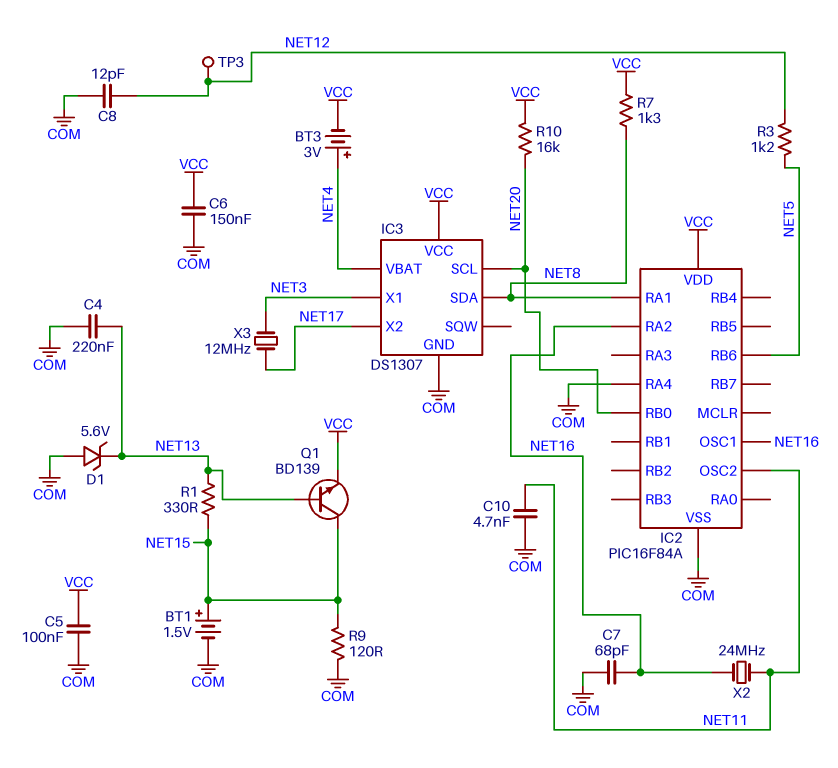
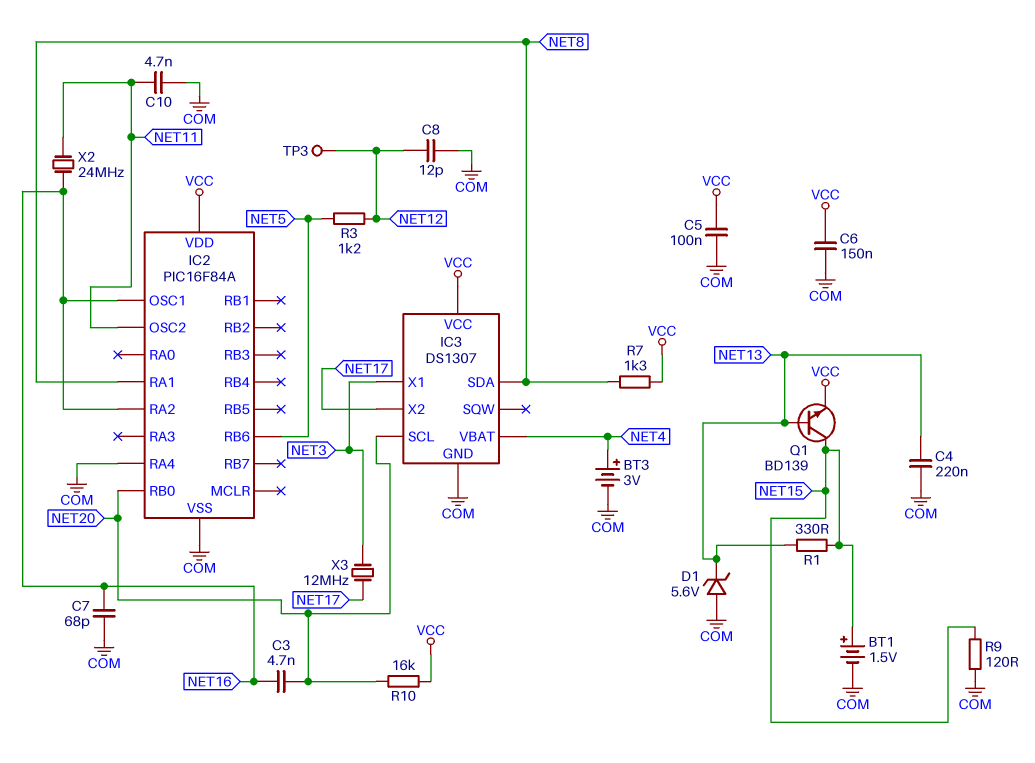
BT3: 3V (plus NET4, minus VCC) -> 3V (plus NET4, minus COM)
C3: none -> 4.7nF (NET16, NET20)

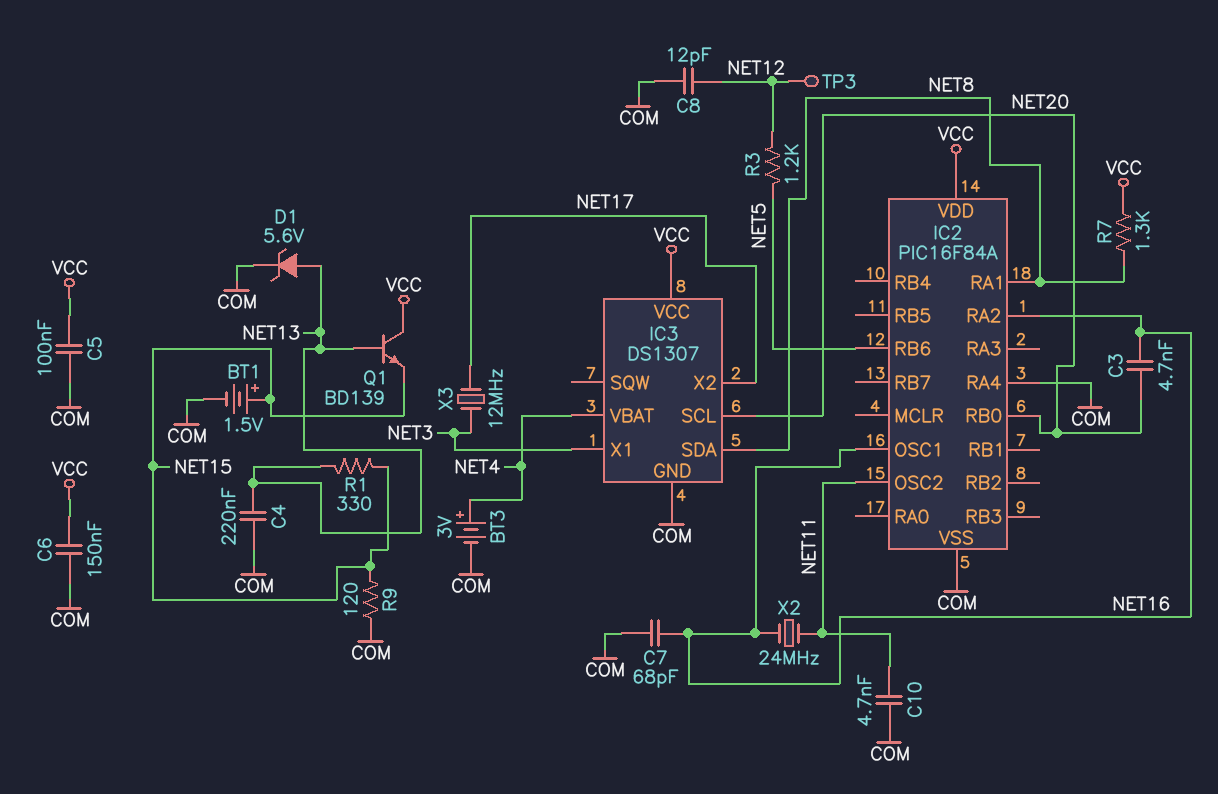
D1: zener 5.6V (A COM, K NET13) -> zener 5.6V (A NET13, K COM)
Q1: NPN BD139 (B NET13, C NET15, E VCC) -> NPN BD139 (B NET13, C VCC, E NET15)
R10: 16k (NET20, VCC) -> none

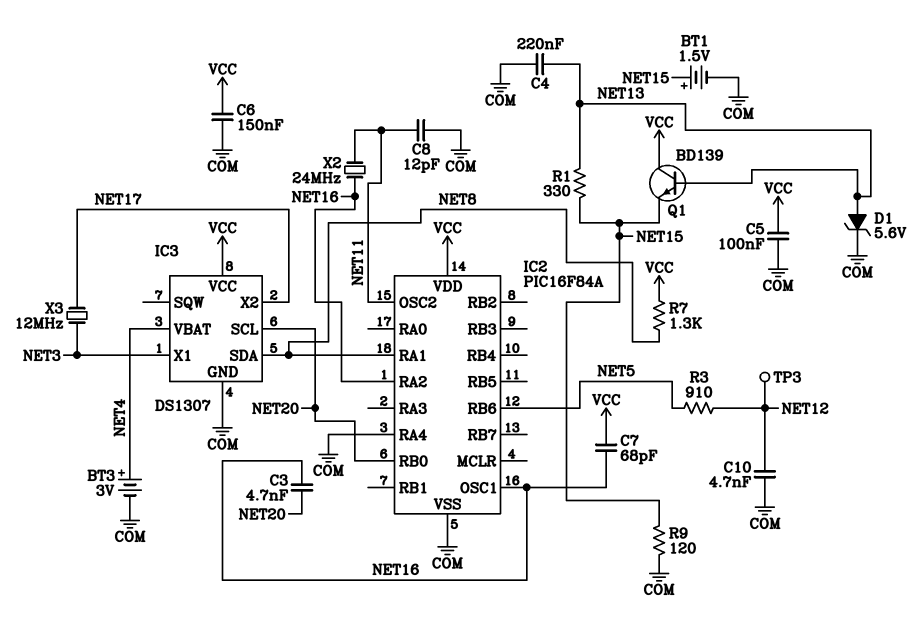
C7: 68pF (COM, NET16) -> 68pF (NET16, VCC)
C8: 12pF (COM, NET12) -> 12pF (COM, NET11)
C10: 4.7nF (COM, NET11) -> 4.7nF (COM, NET12)
R3: 1.2k (NET5, NET12) -> 910 (NET5, NET12)

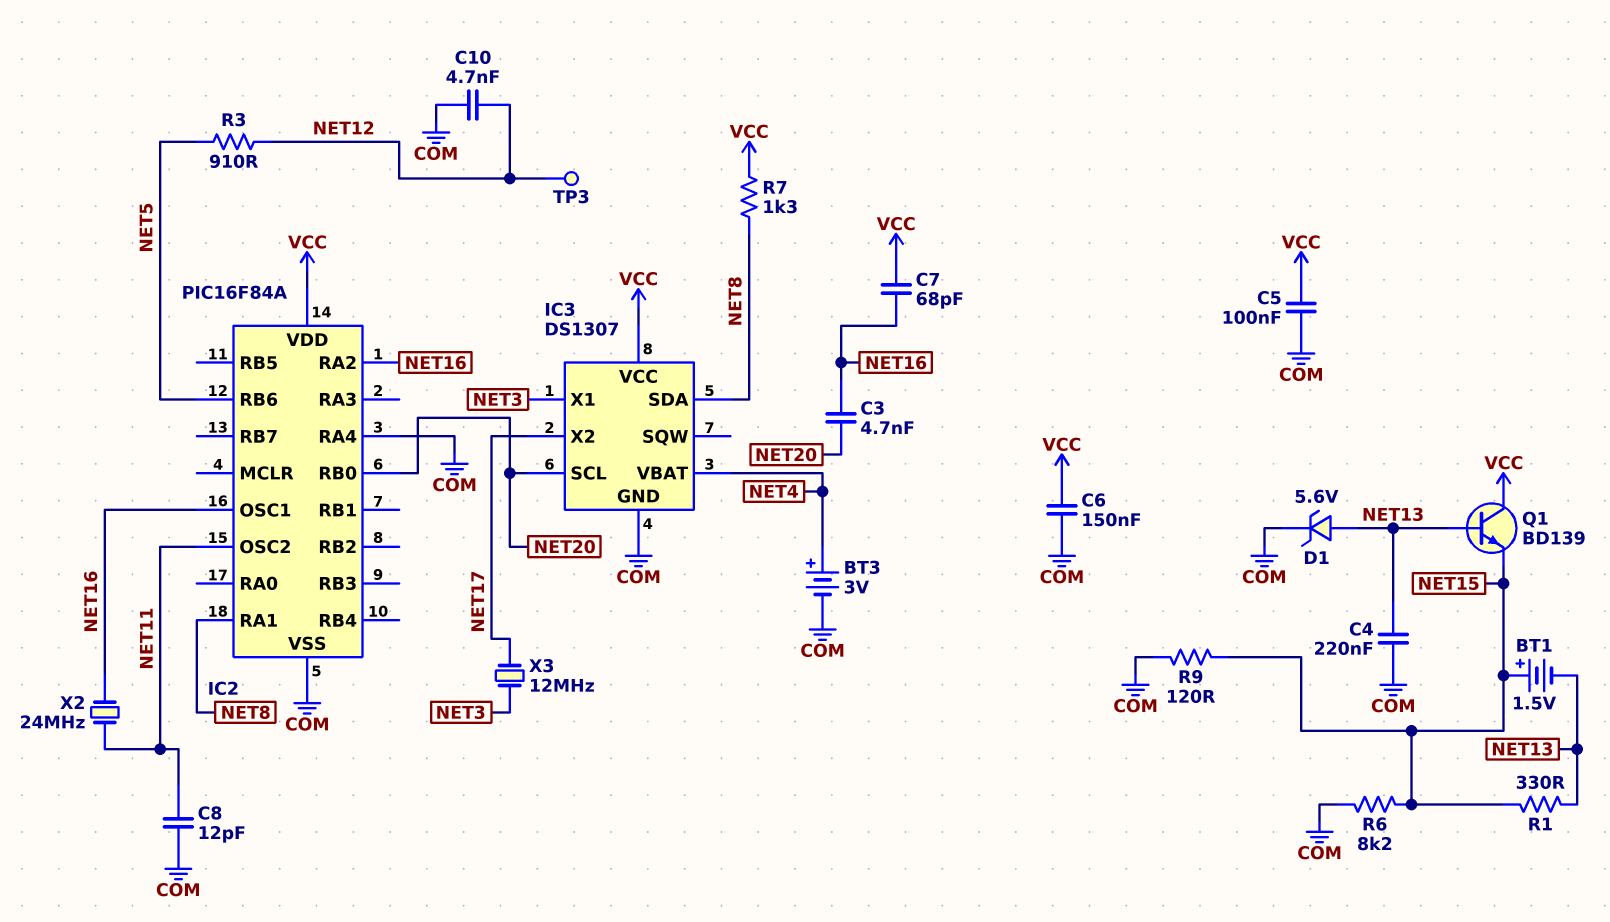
BT1: 1.5V (plus NET15, minus COM) -> 1.5V (plus NET15, minus NET13)
R6: none -> 8.2k (COM, NET15)

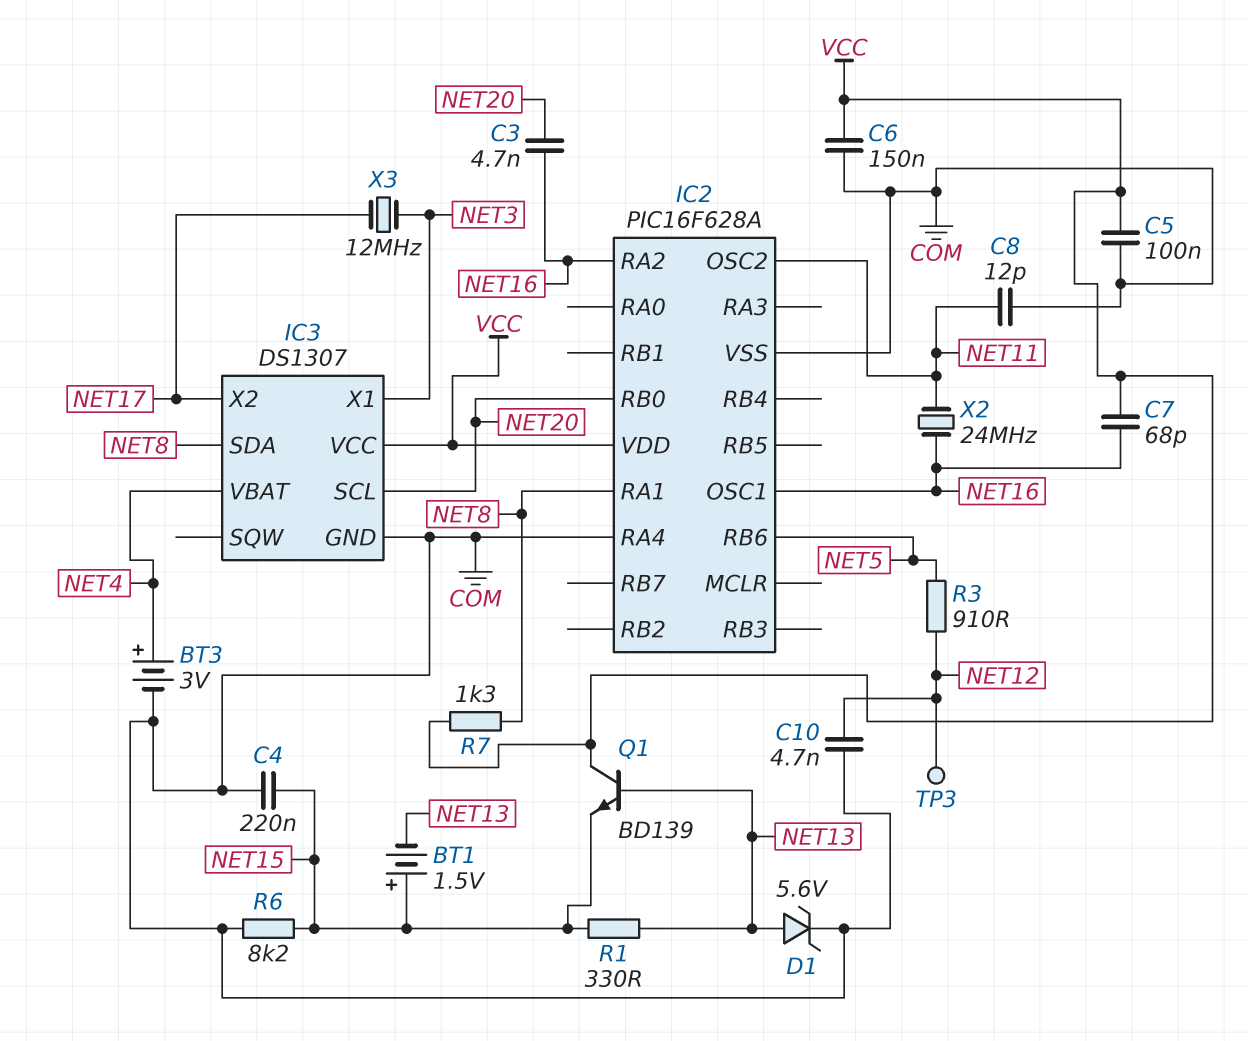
C4: 220nF (COM, NET13) -> 220nF (COM, NET15)
IC2: PIC16F84A -> PIC16F628A
R9: 120 (COM, NET15) -> none

